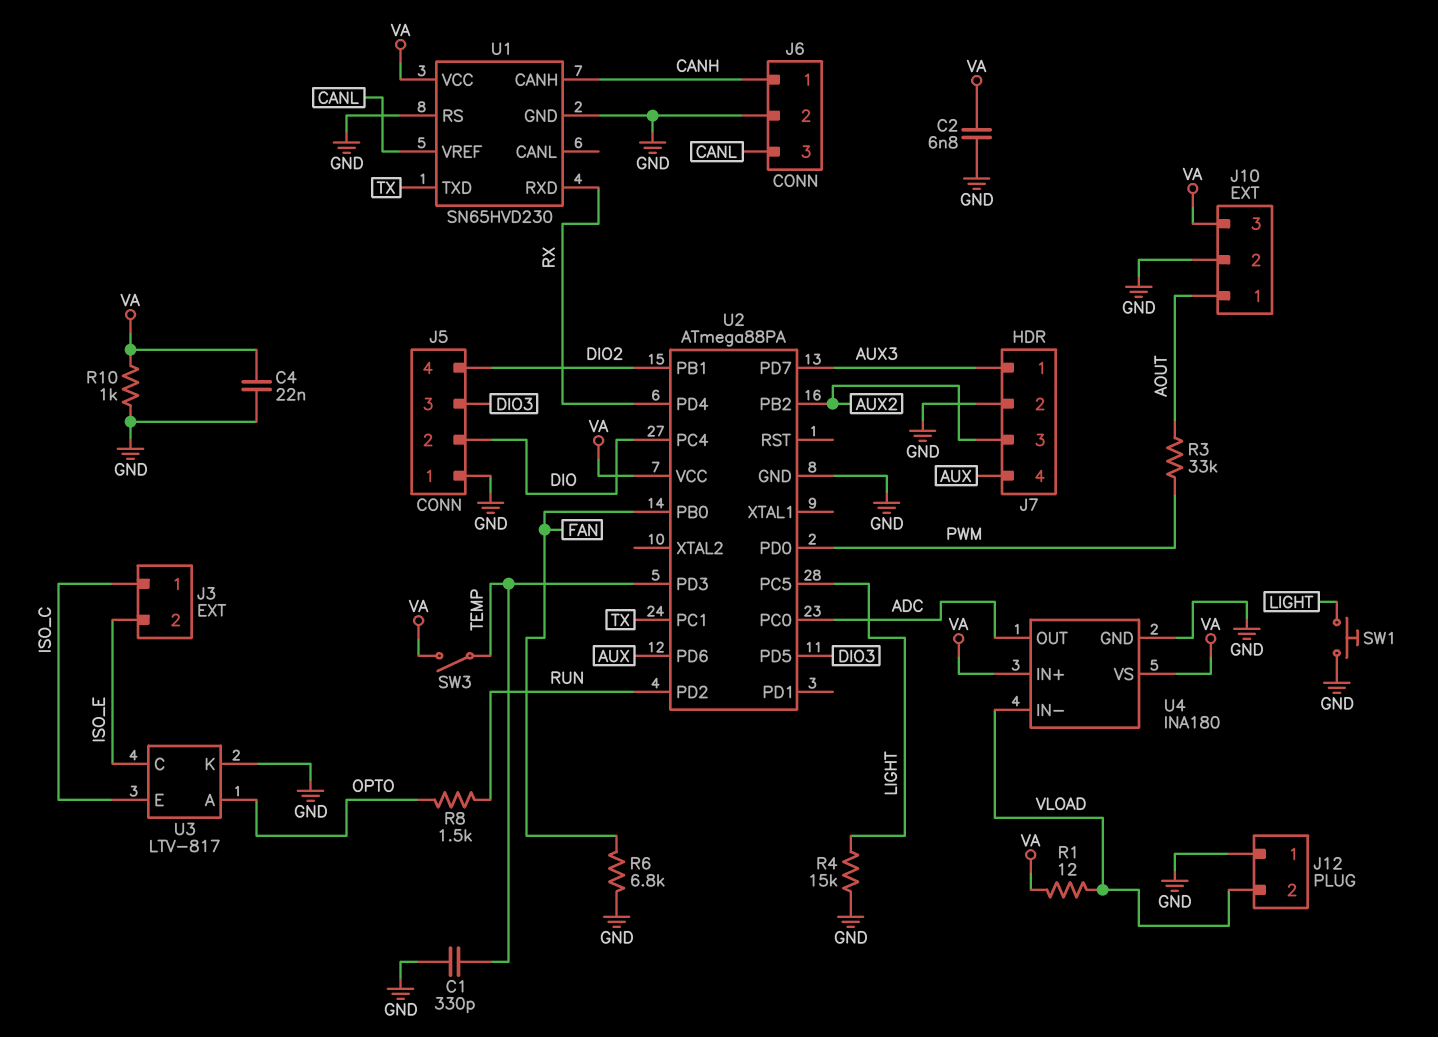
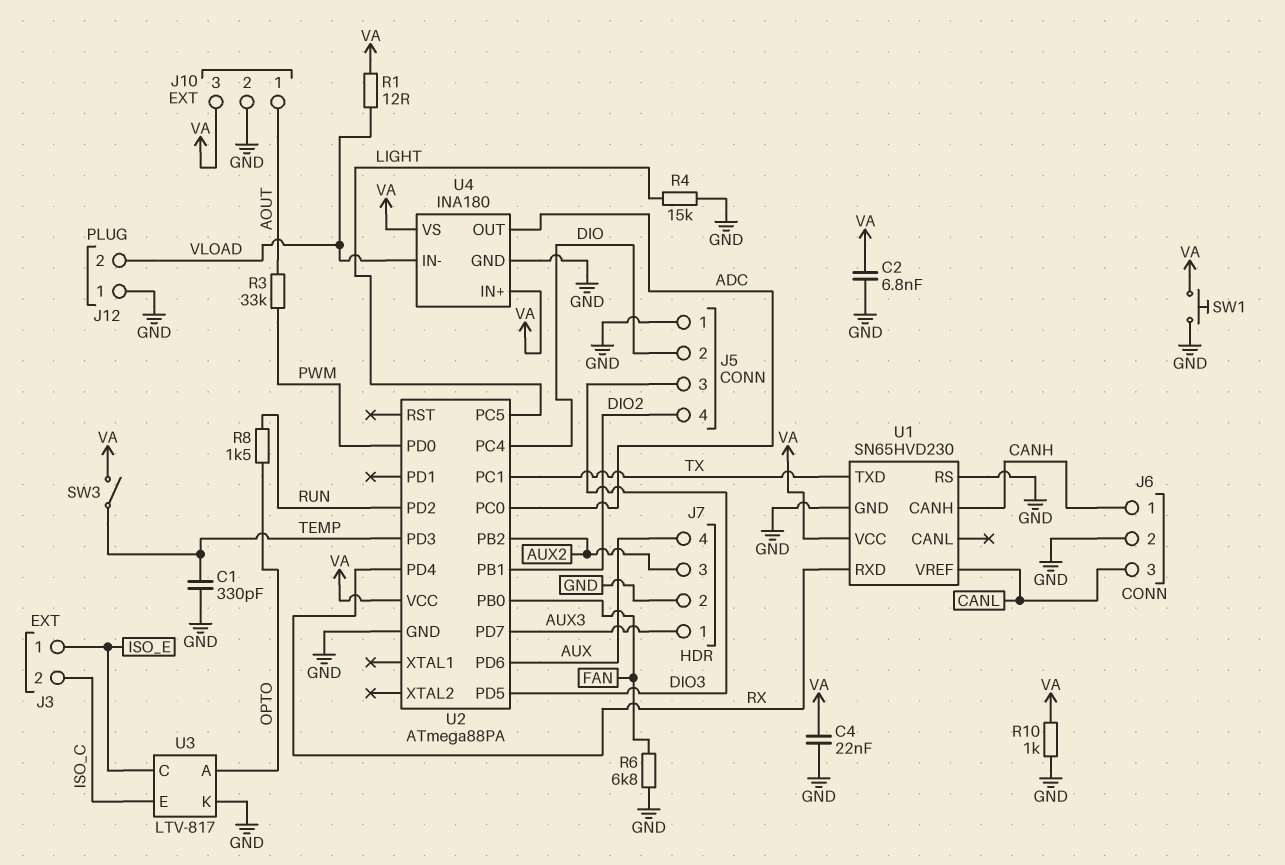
J3 pin 1: ISO_C -> ISO_E
J3 pin 2: ISO_E -> ISO_C
SW1: button (GND, LIGHT) -> button (GND, VA)

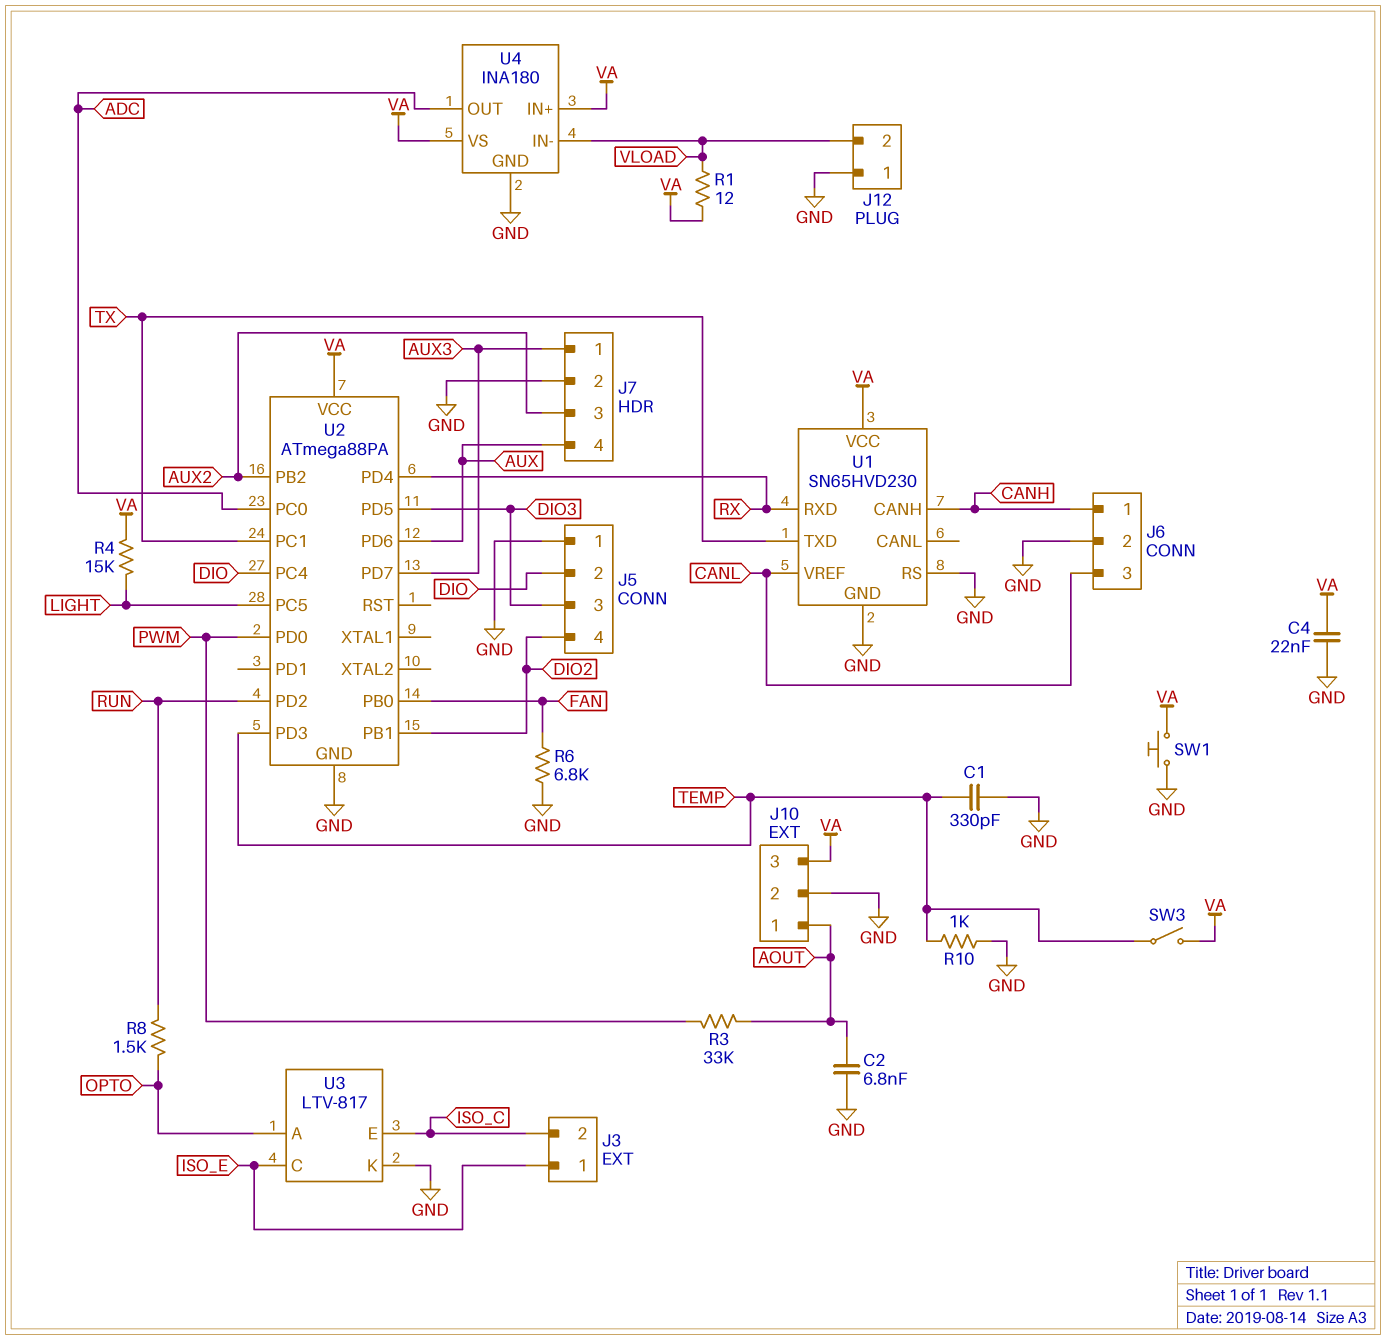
C2: 6.8nF (GND, VA) -> 6.8nF (AOUT, GND)
R4: 15k (GND, LIGHT) -> 15k (LIGHT, VA)
R10: 1k (GND, VA) -> 1k (GND, TEMP)

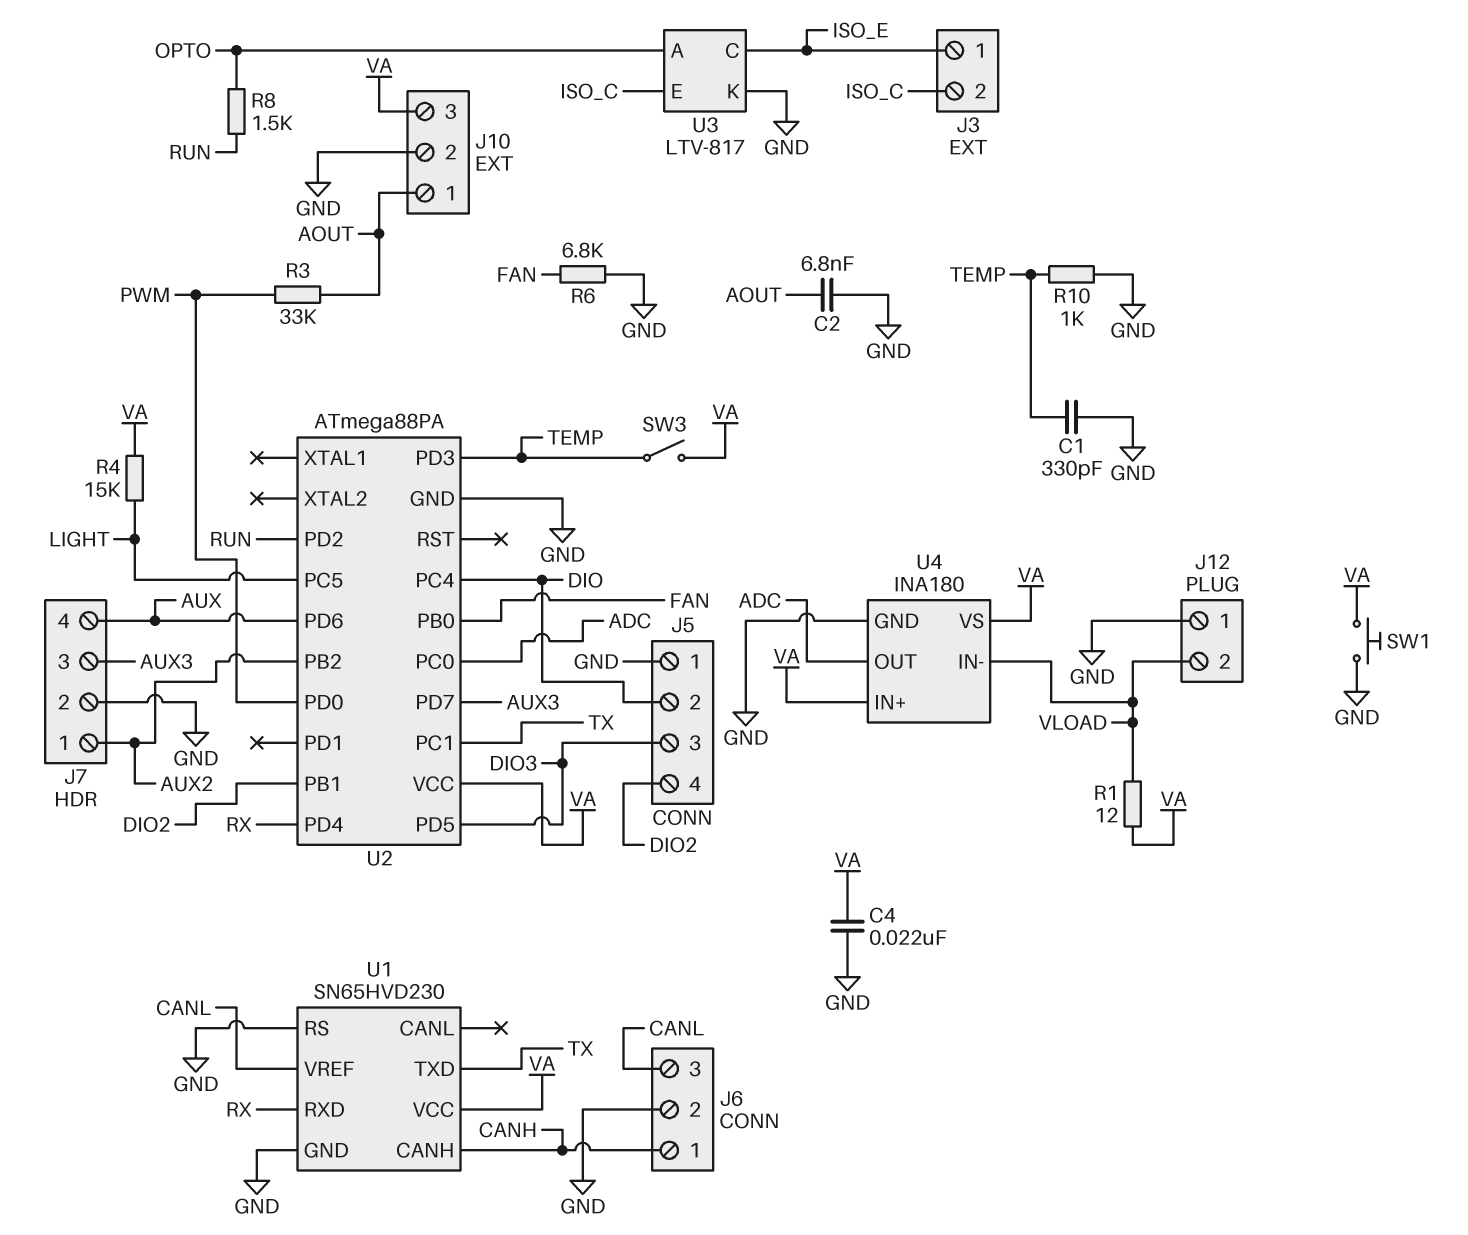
J7 pin 1: AUX3 -> AUX2
J7 pin 3: AUX2 -> AUX3

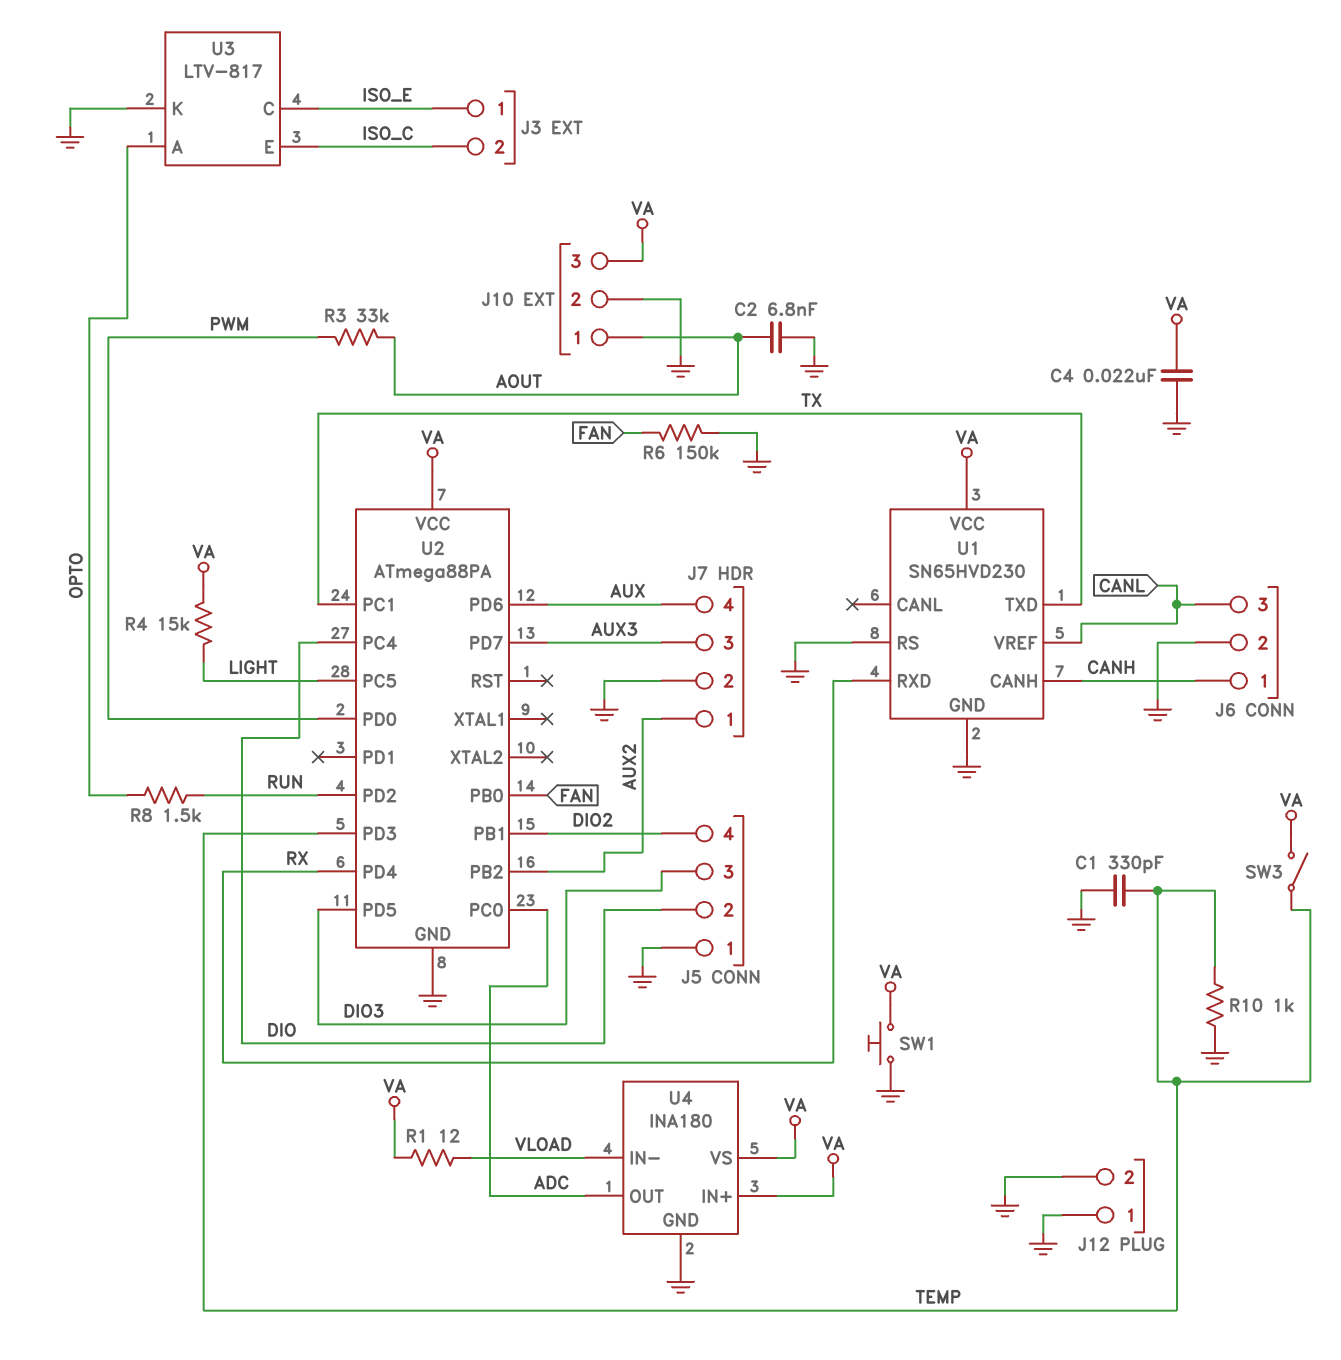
J12 pin 2: VLOAD -> GND
R6: 6.8k (FAN, GND) -> 150k (FAN, GND)

